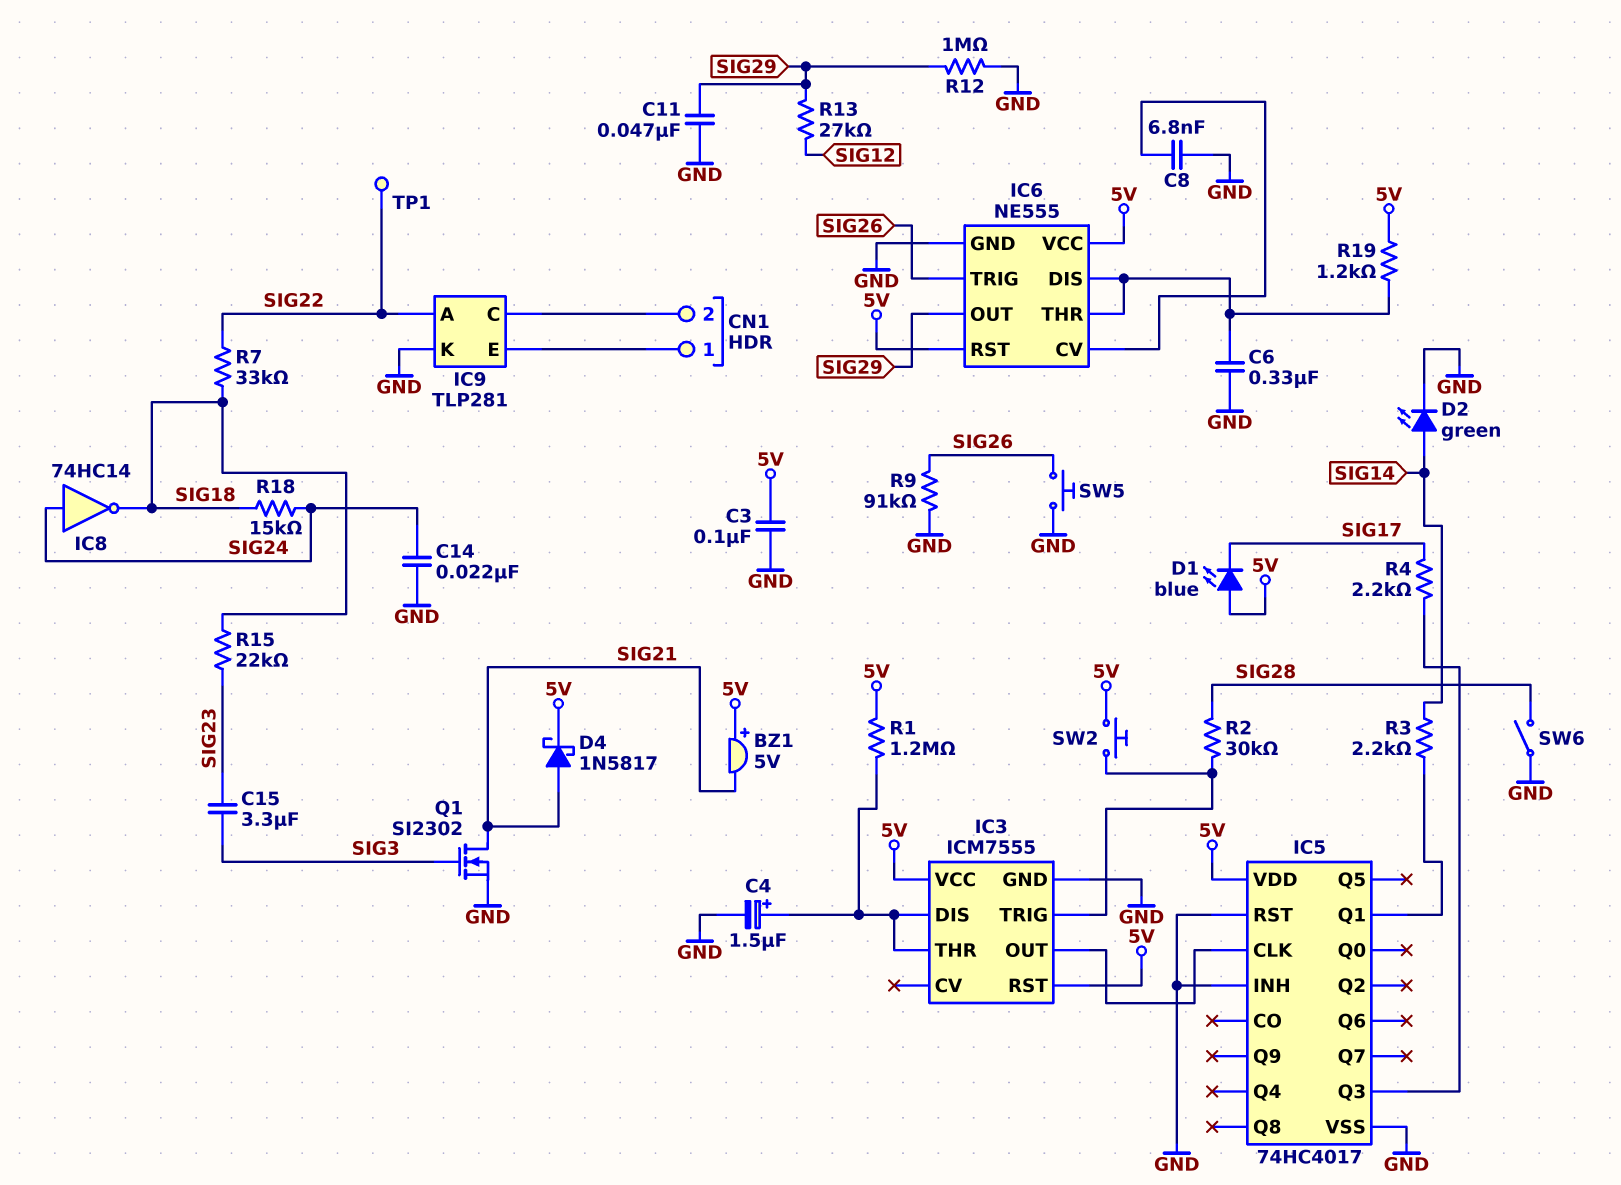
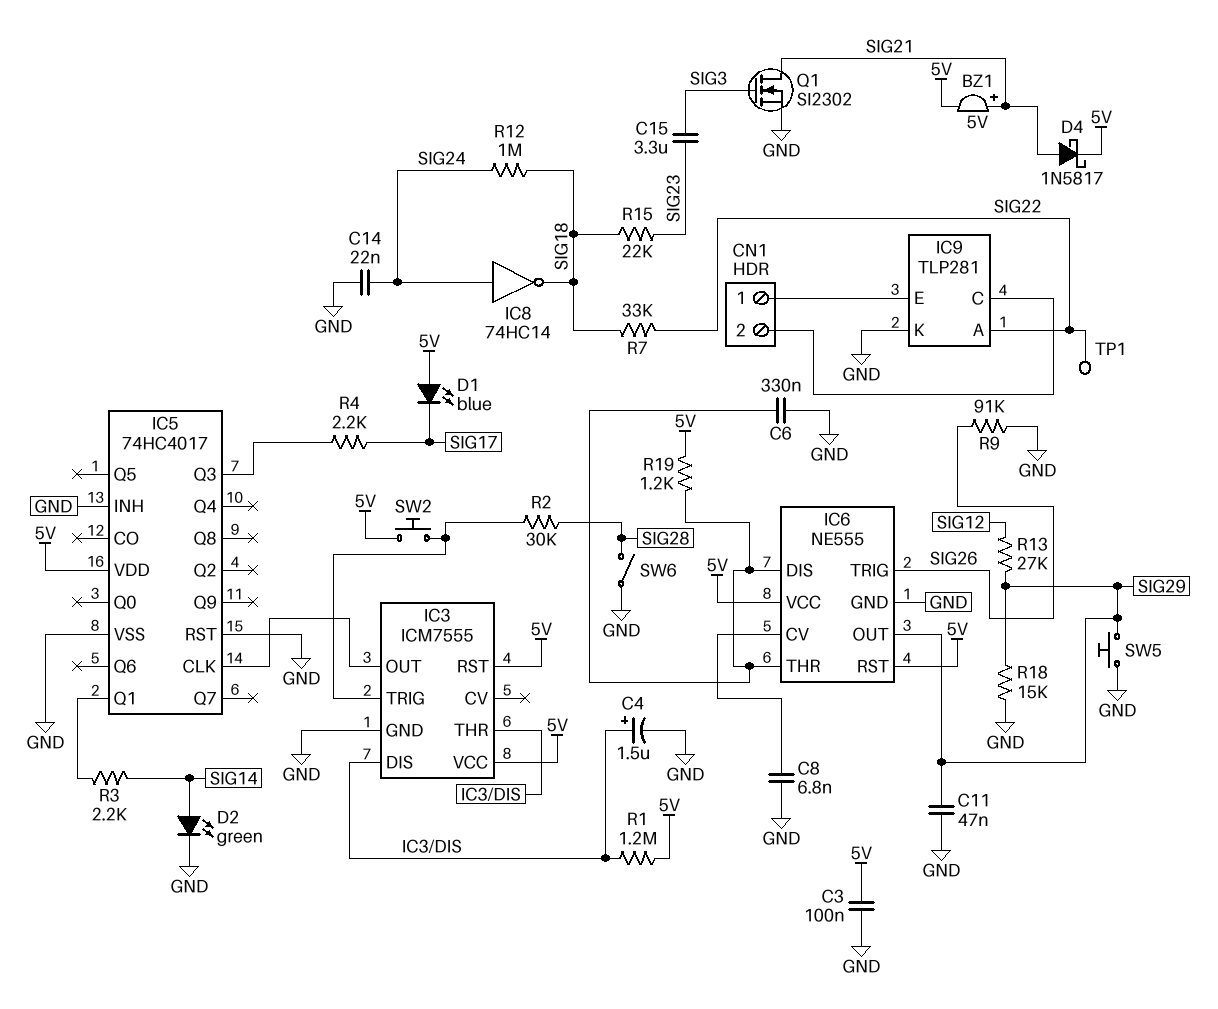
BZ1: buzzer 5V (plus 5V, minus SIG21) -> buzzer 5V (plus SIG21, minus 5V)
R12: 1M (GND, SIG29) -> 1M (SIG18, SIG24)
R18: 15k (SIG18, SIG24) -> 15k (GND, SIG29)
SW5: button (GND, SIG26) -> button (GND, SIG29)

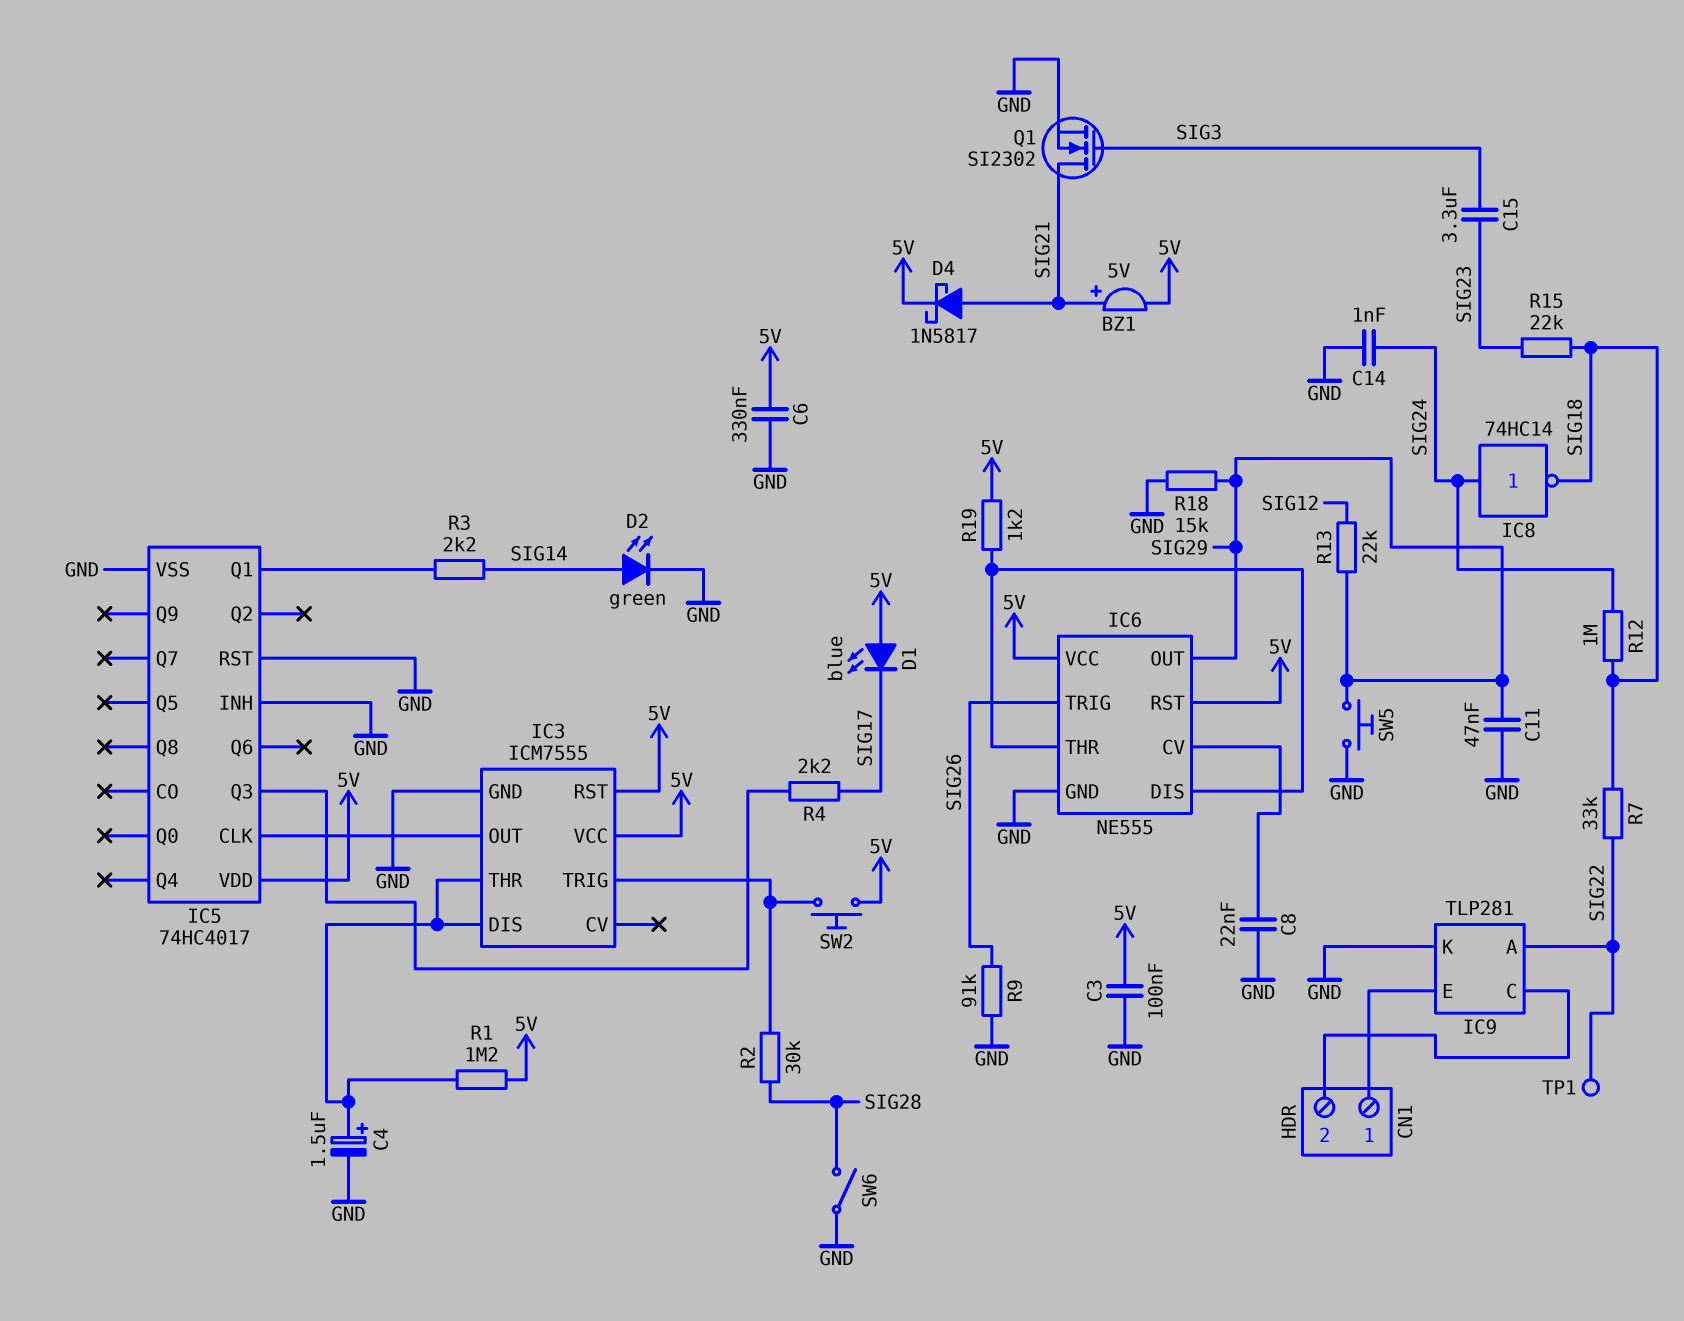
C6: 330nF (GND, IC6/DIS) -> 330nF (5V, GND)
C8: 6.8nF (GND, IC6/CV) -> 22nF (GND, IC6/CV)
C14: 22nF (GND, SIG24) -> 1nF (GND, SIG24)
R13: 27k (SIG12, SIG29) -> 22k (SIG12, SIG29)

